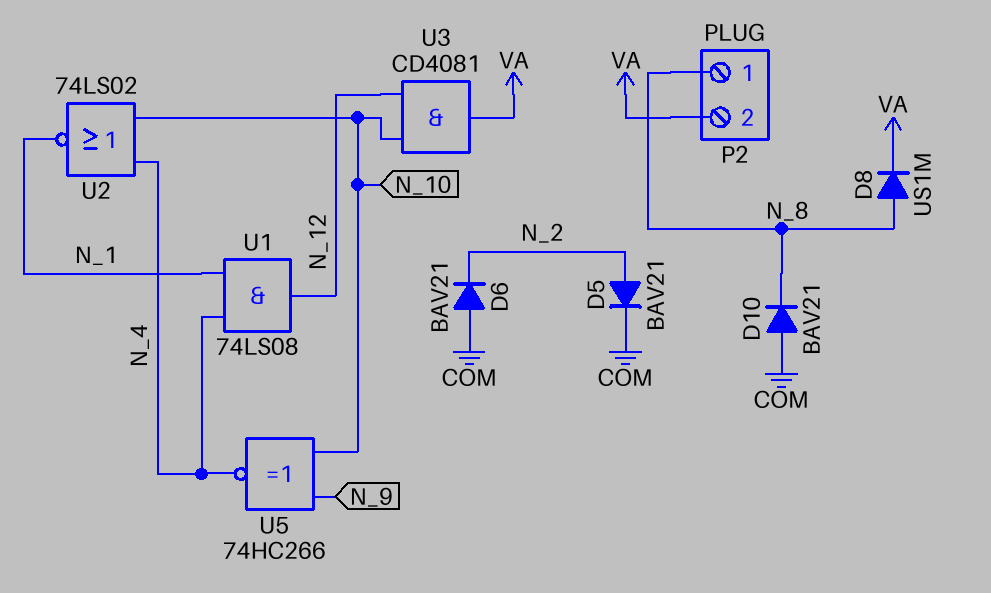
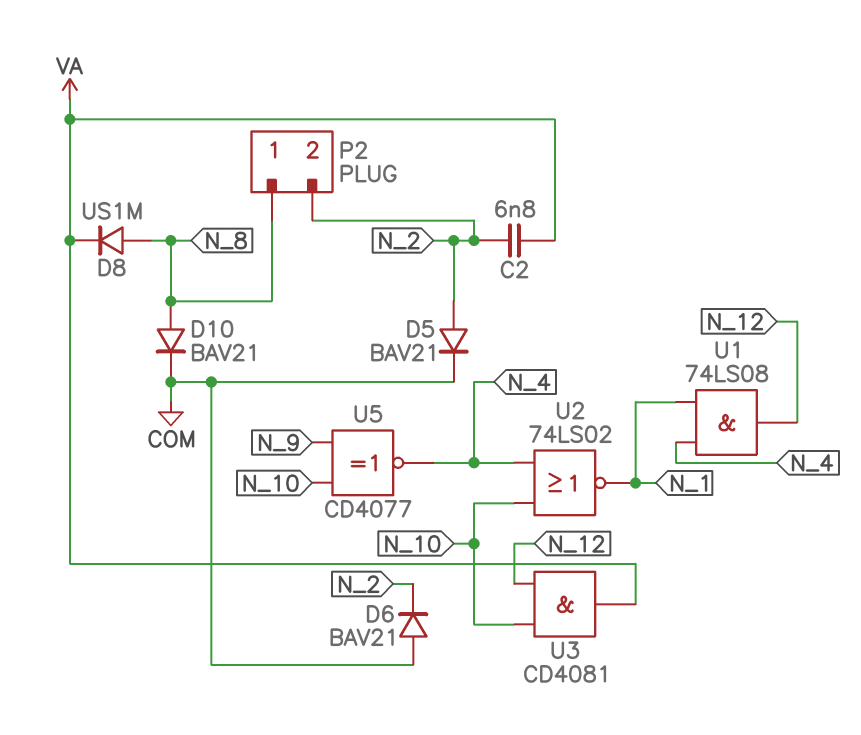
C2: none -> 6.8nF (N_2, VA)
D10: diode BAV21 (A COM, K N_8) -> diode BAV21 (A N_8, K COM)
P2 pin 2: VA -> N_2
U5: XNOR 74HC266 (in N_9, in N_10, out N_4) -> XNOR CD4077 (in N_9, in N_10, out N_4)

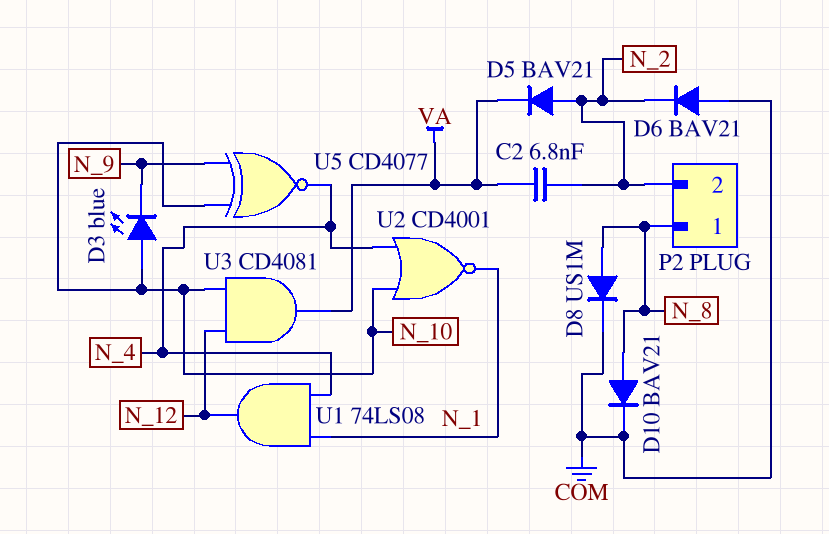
D3: none -> LED blue (A N_10, K N_9)
D5: diode BAV21 (A N_2, K COM) -> diode BAV21 (A N_2, K VA)
D8: diode US1M (A N_8, K VA) -> diode US1M (A N_8, K COM)
U2: NOR 74LS02 (in N_4, in N_10, out N_1) -> NOR CD4001 (in N_4, in N_10, out N_1)

